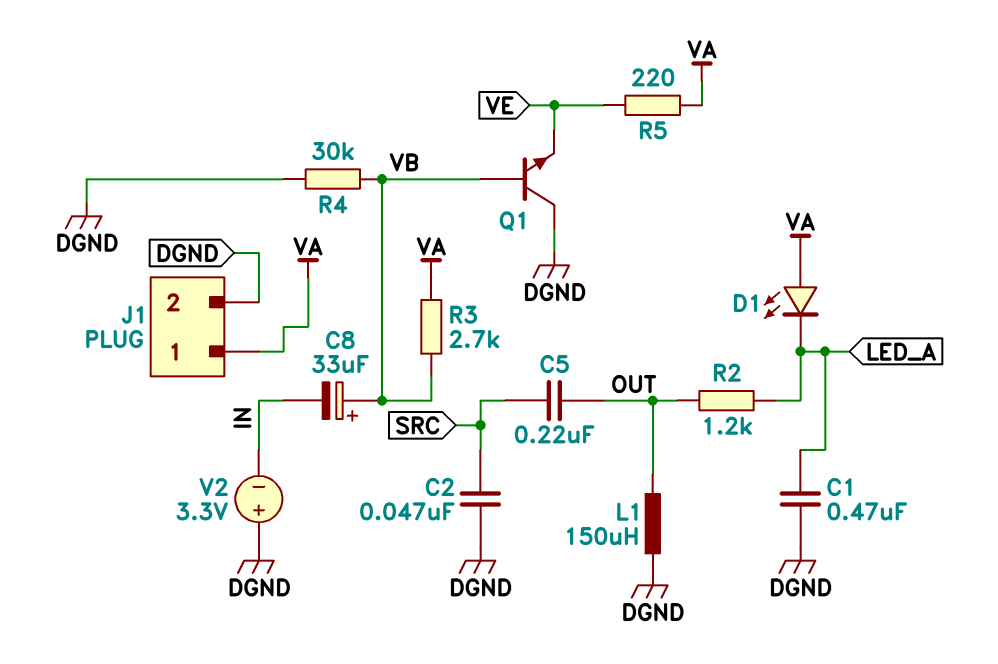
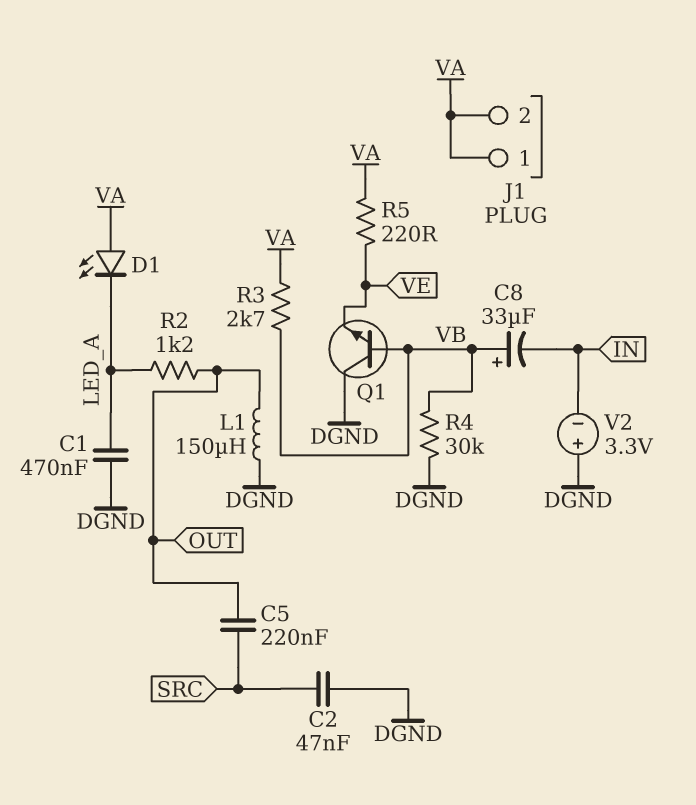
J1 pin 2: DGND -> VA

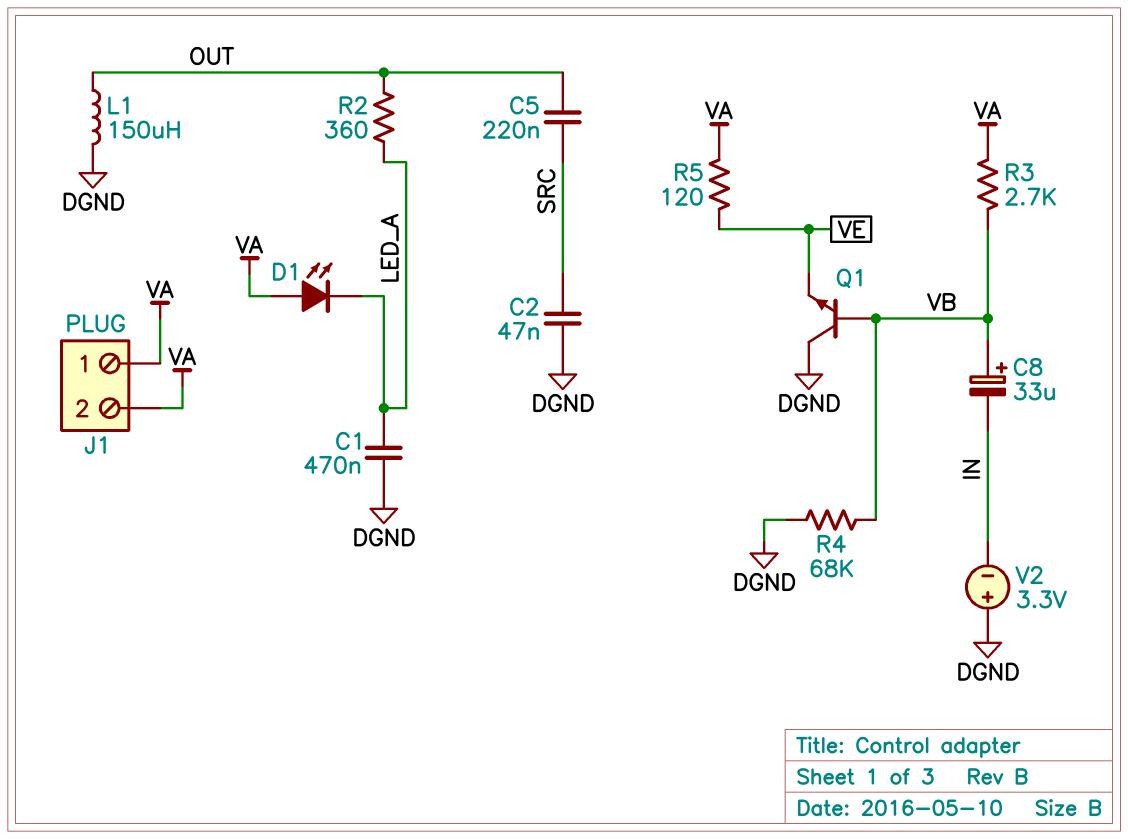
R2: 1.2k (LED_A, OUT) -> 360 (LED_A, OUT)
R4: 30k (DGND, VB) -> 68k (DGND, VB)
R5: 220 (VA, VE) -> 120 (VA, VE)

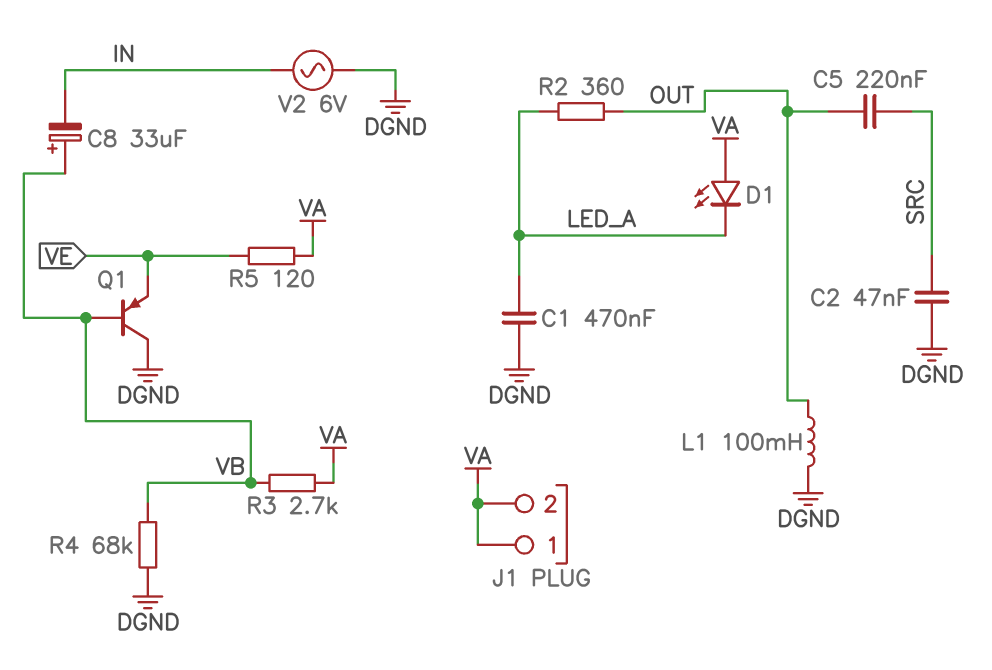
L1: 150uH (DGND, OUT) -> 100mH (DGND, OUT)
Q1: NPN (B VB, C DGND, E VE) -> PNP (B VB, C DGND, E VE)
V2: 3.3V (plus DGND, minus IN) -> AC 6V (DGND, IN)

